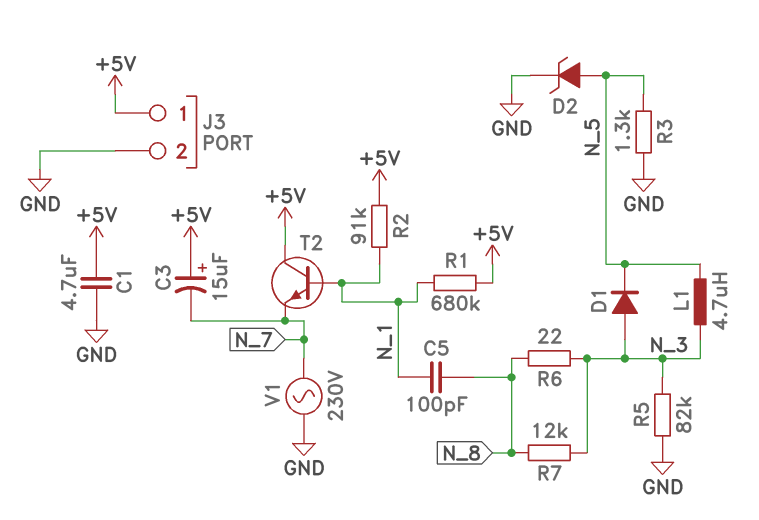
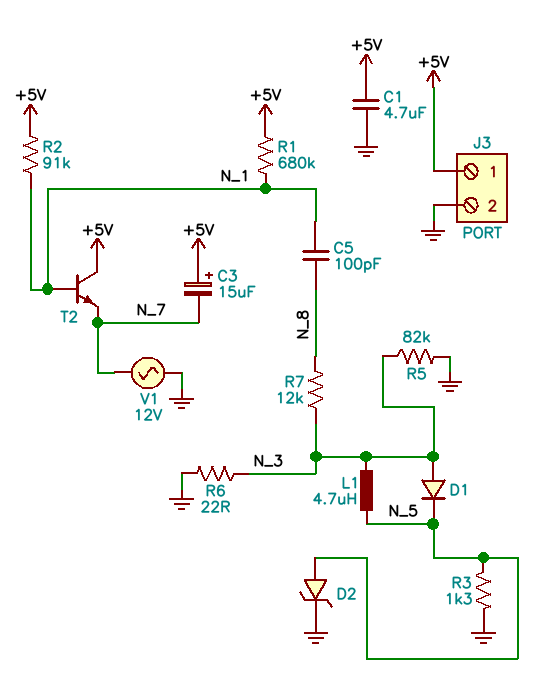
R6: 22 (N_3, N_8) -> 22 (GND, N_3)
V1: AC 230V (GND, N_7) -> AC 12V (GND, N_7)

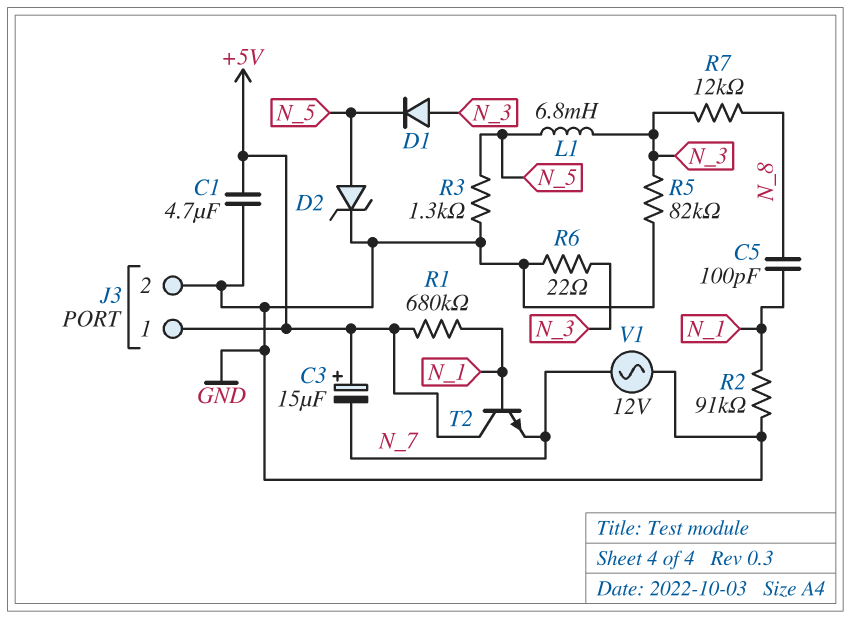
L1: 4.7uH (N_3, N_5) -> 6.8mH (N_3, N_5)
R2: 91k (+5V, N_1) -> 91k (GND, N_1)

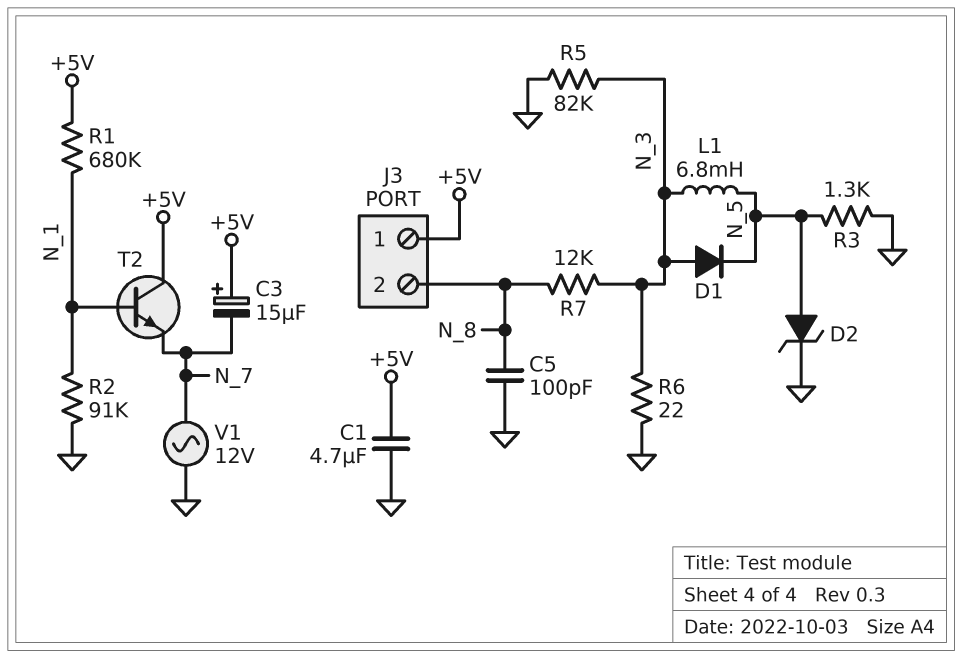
C5: 100pF (N_1, N_8) -> 100pF (GND, N_8)
J3 pin 2: GND -> N_8

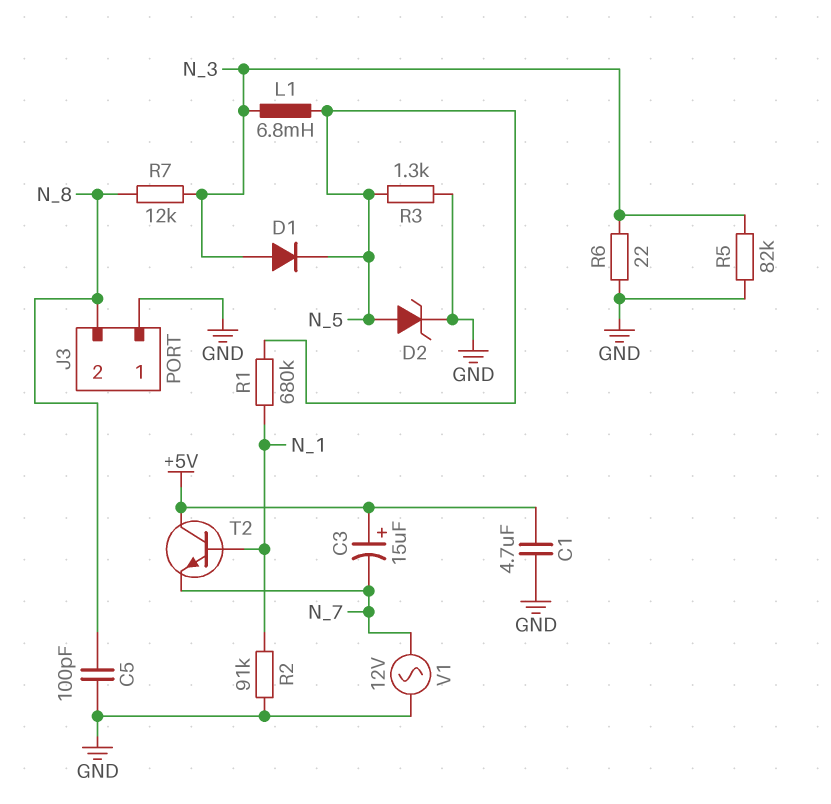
J3 pin 1: +5V -> GND
R1: 680k (+5V, N_1) -> 680k (N_1, N_5)

